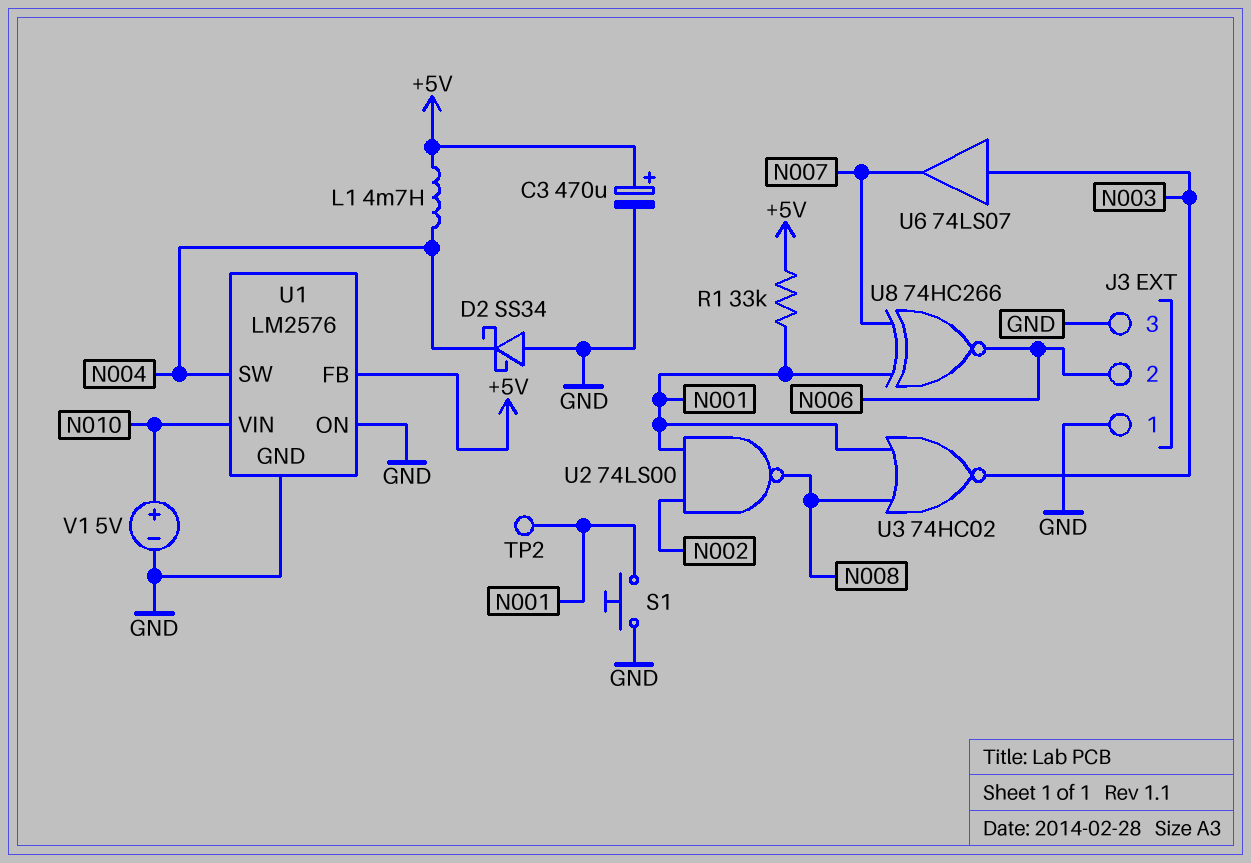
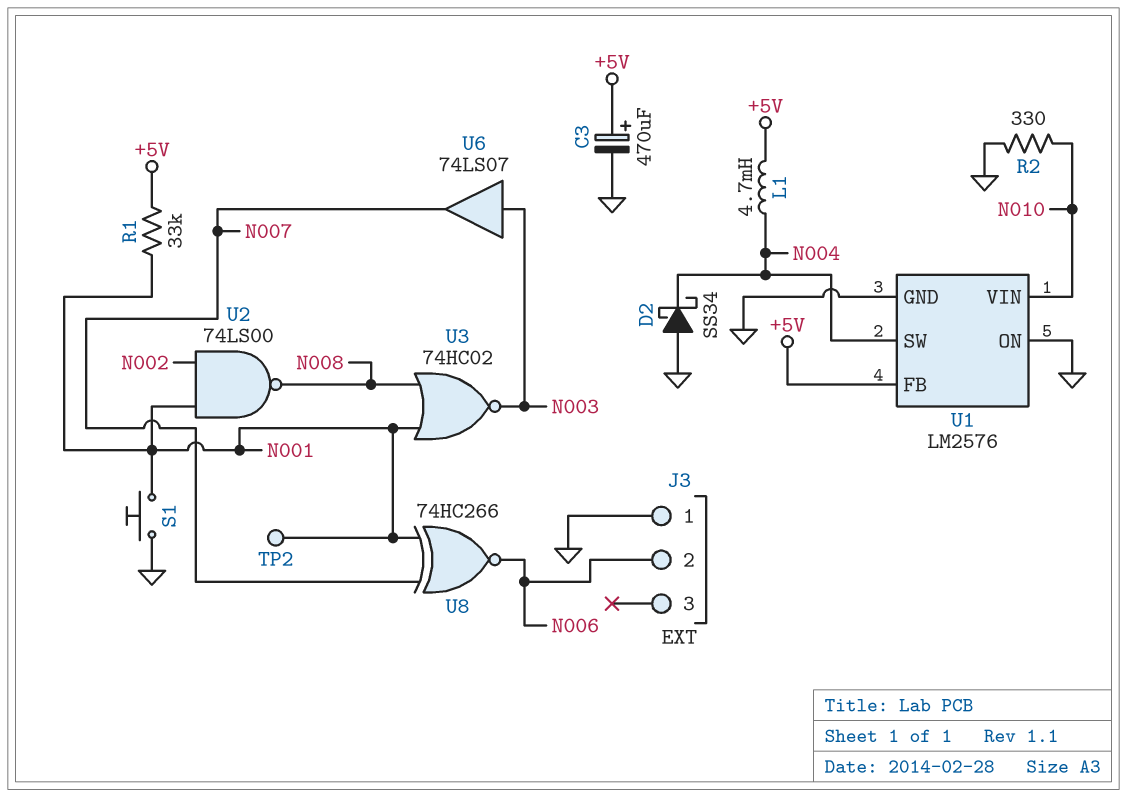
J3 pin 3: GND -> none
R2: none -> 330 (GND, N010)
V1: 5V (plus N010, minus GND) -> none

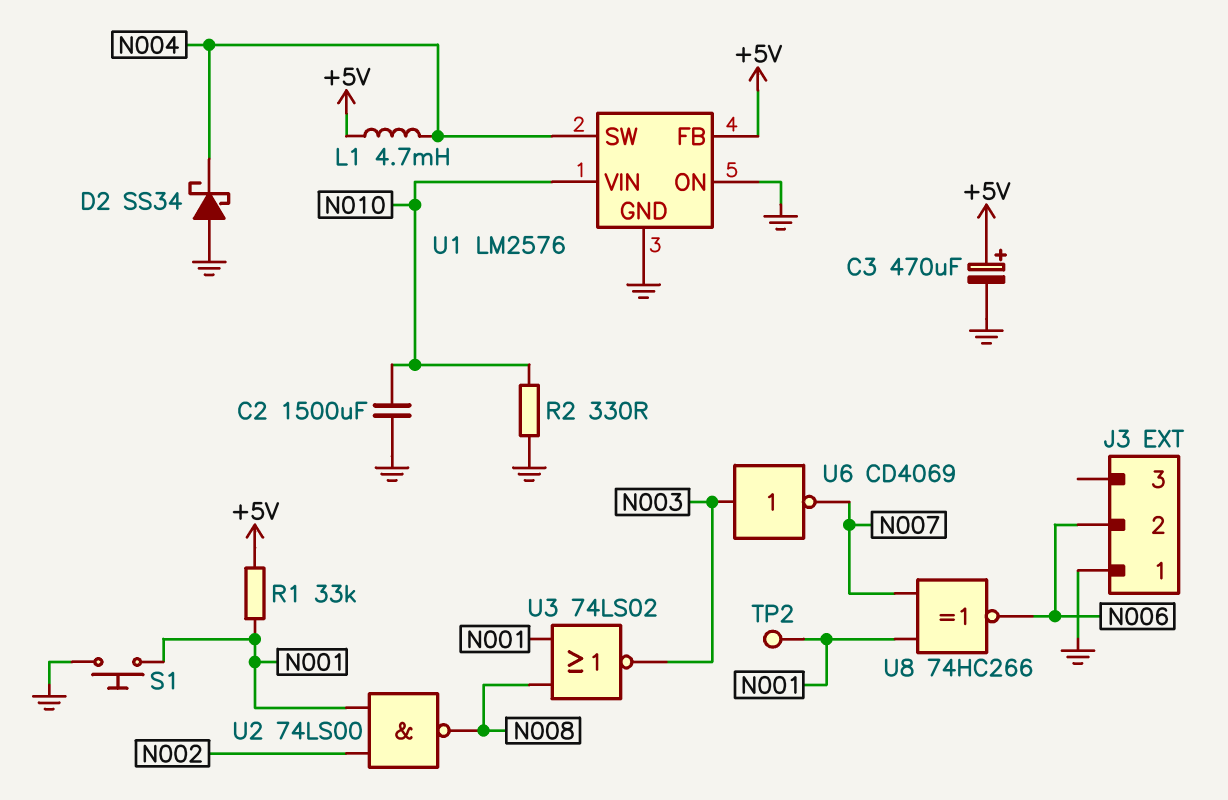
C2: none -> 1500uF (GND, N010)
U3: NOR 74HC02 (in N001, in N008, out N003) -> NOR 74LS02 (in N001, in N008, out N003)
U6: buffer 74LS07 (in N003, out N007) -> NOT CD4069 (in N003, out N007)

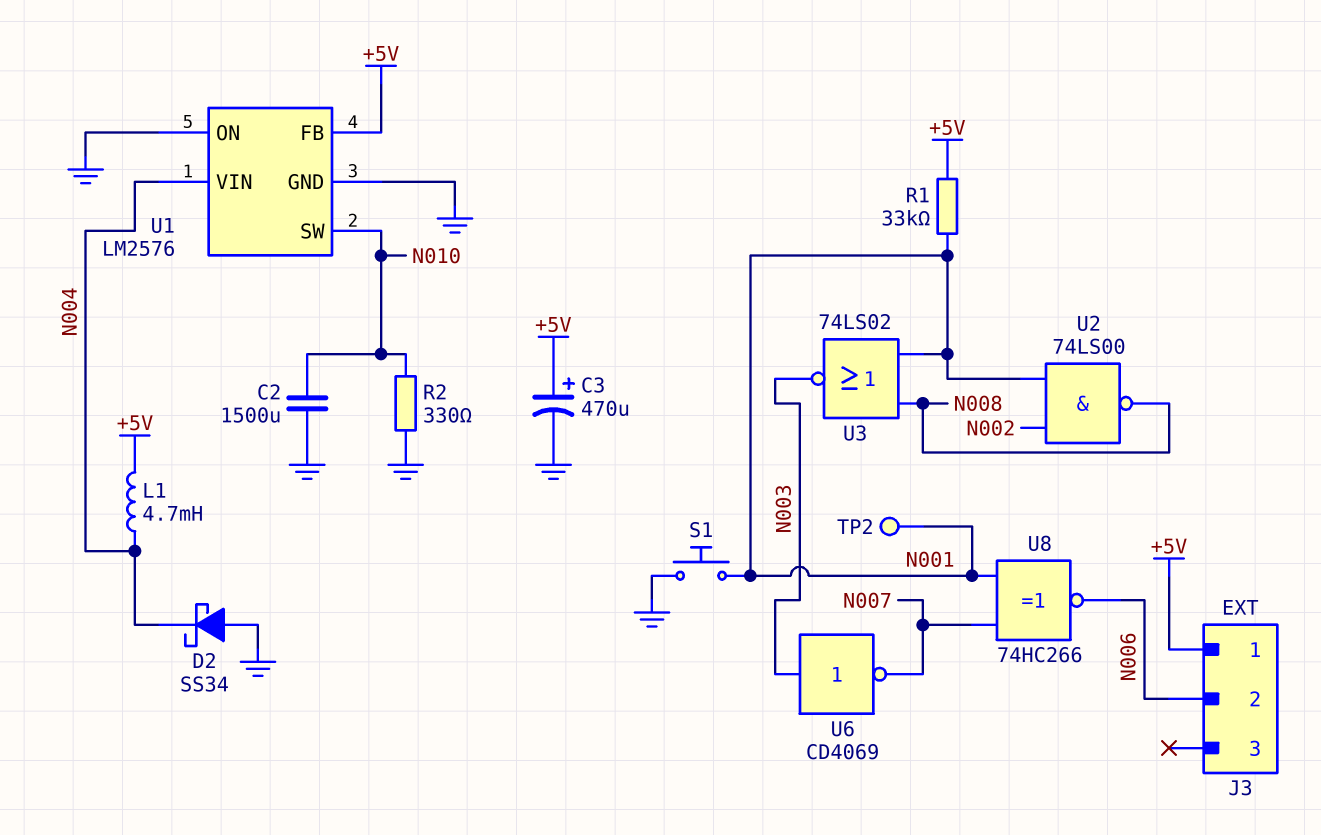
J3 pin 1: GND -> +5V
U1 pin SW: N004 -> N010
U1 pin VIN: N010 -> N004

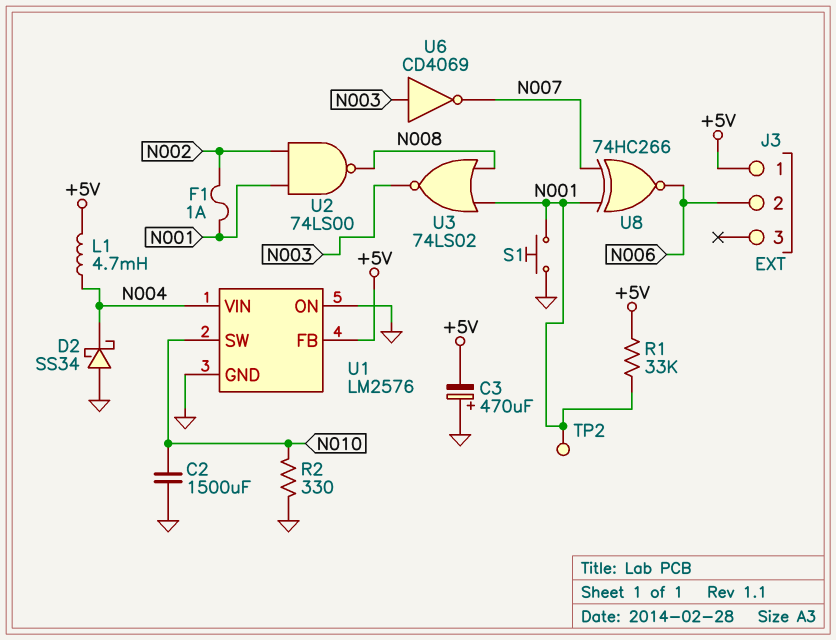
C3: 470uF (plus +5V, minus GND) -> 470uF (plus GND, minus +5V)
F1: none -> 1A (N001, N002)

